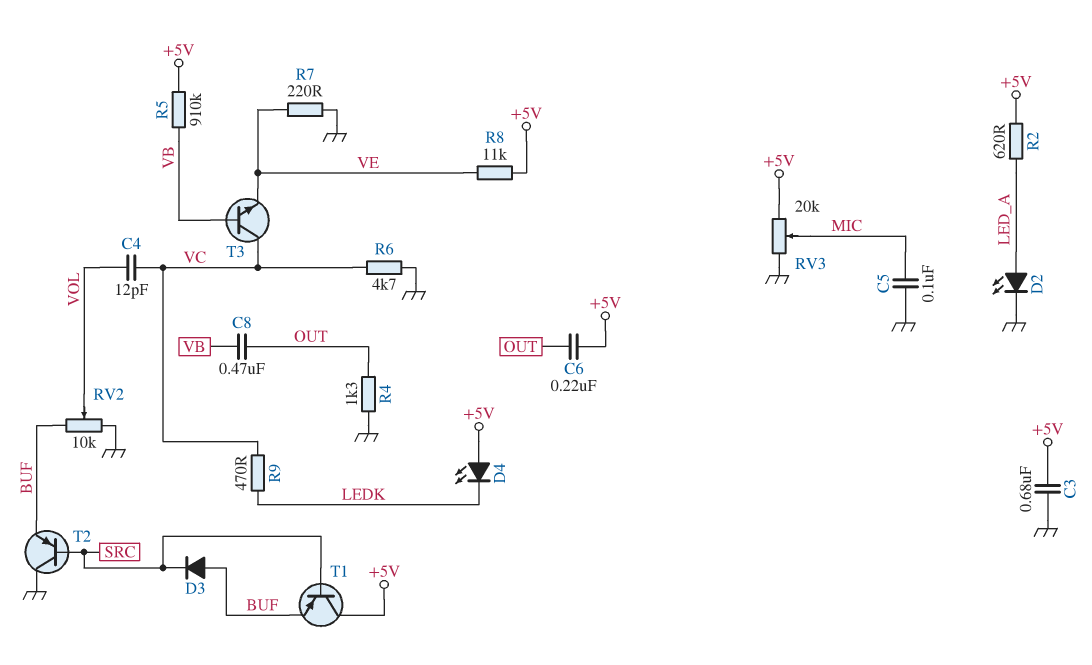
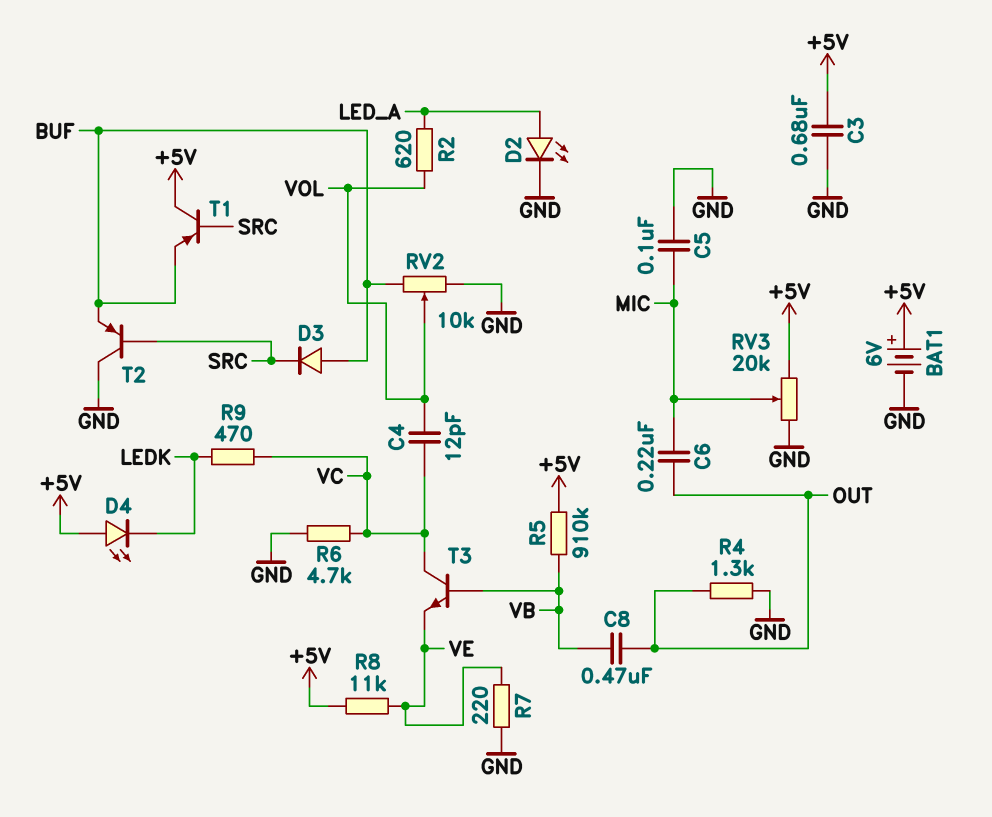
BAT1: none -> 6V (plus +5V, minus GND)
C6: 220nF (+5V, OUT) -> 220nF (MIC, OUT)
R2: 620 (+5V, LED_A) -> 620 (LED_A, VOL)

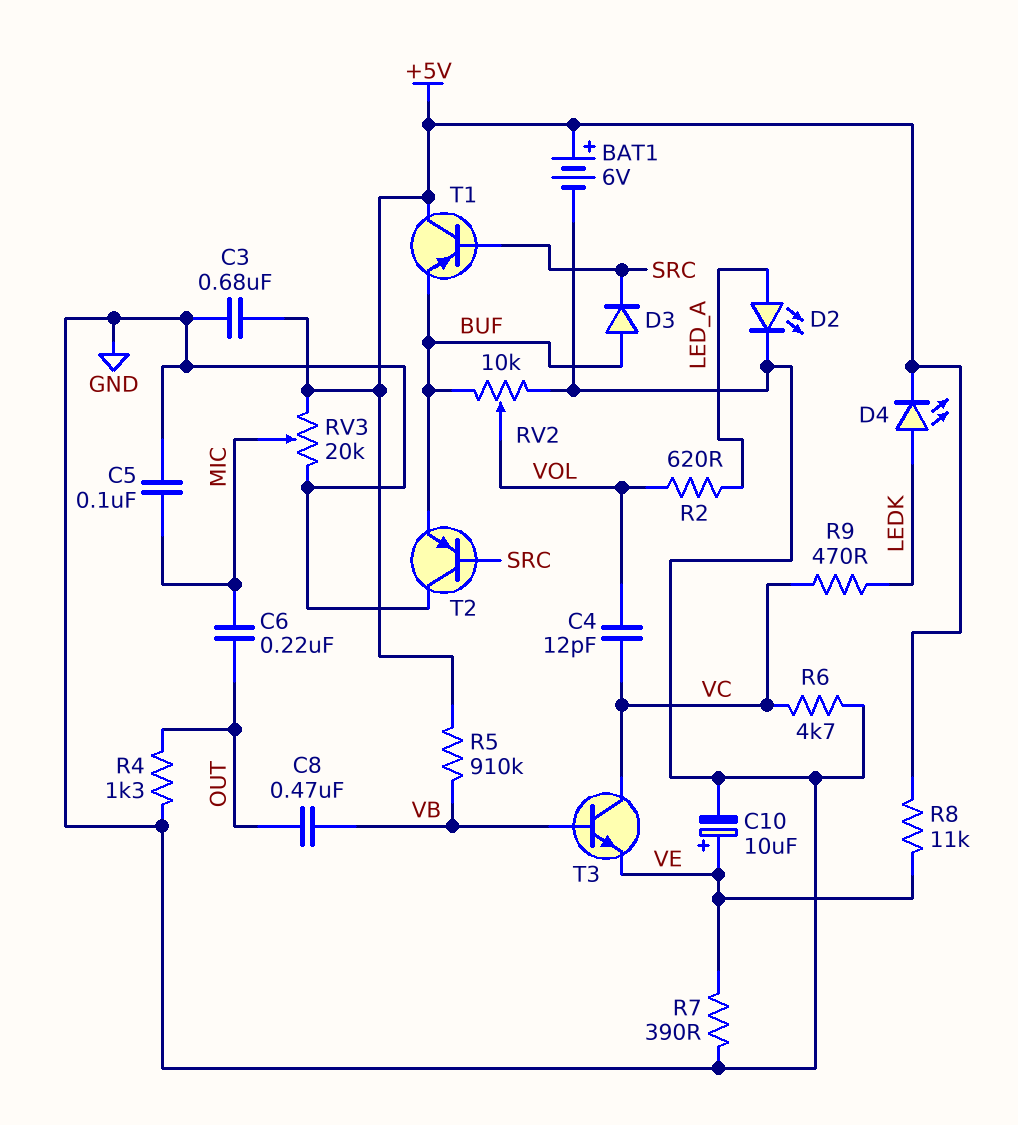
C10: none -> 10uF (plus VE, minus GND)
D4: LED (A +5V, K LEDK) -> LED (A LEDK, K +5V)
R7: 220 (GND, VE) -> 390 (GND, VE)

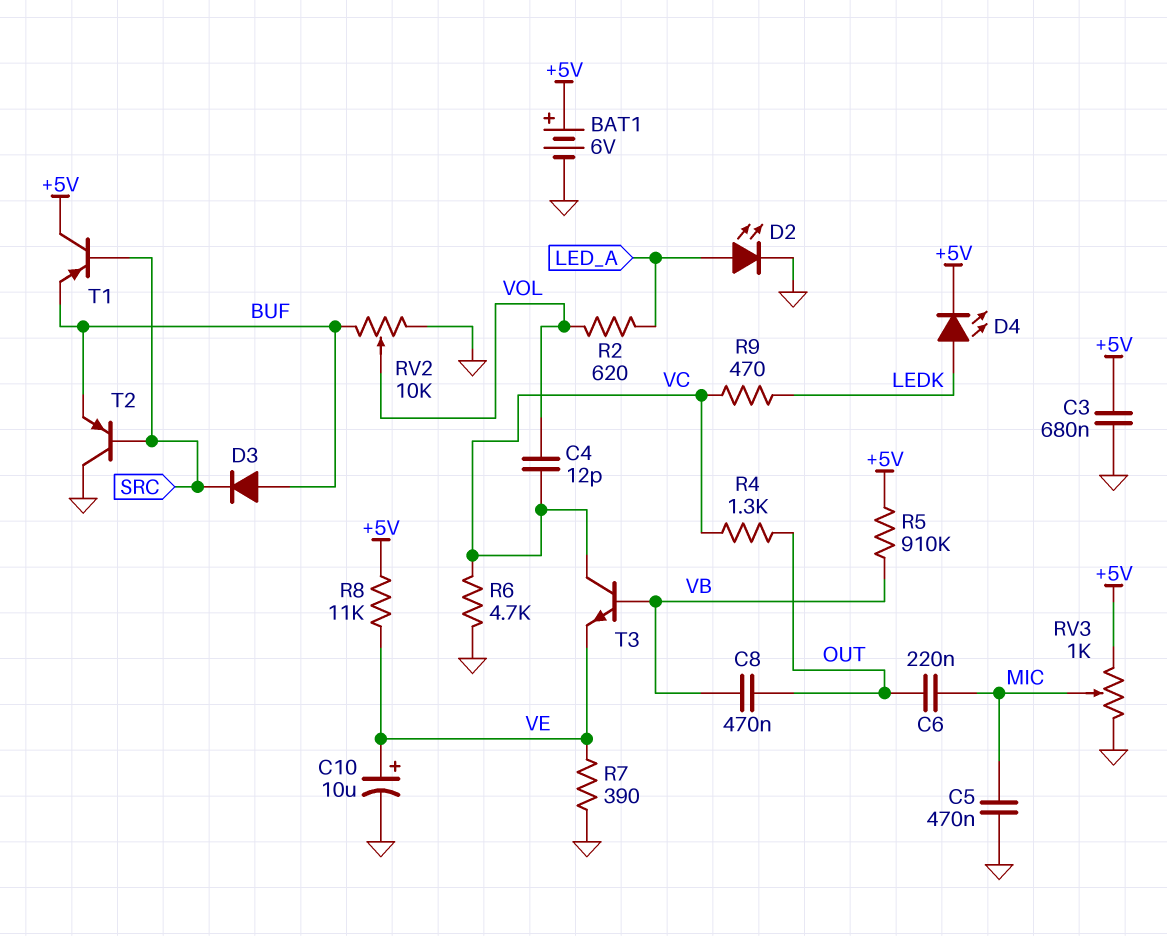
C5: 100nF (GND, MIC) -> 470nF (GND, MIC)
R4: 1.3k (GND, OUT) -> 1.3k (OUT, VC)
RV3: 20k (+5V, GND, wiper MIC) -> 1k (+5V, GND, wiper MIC)

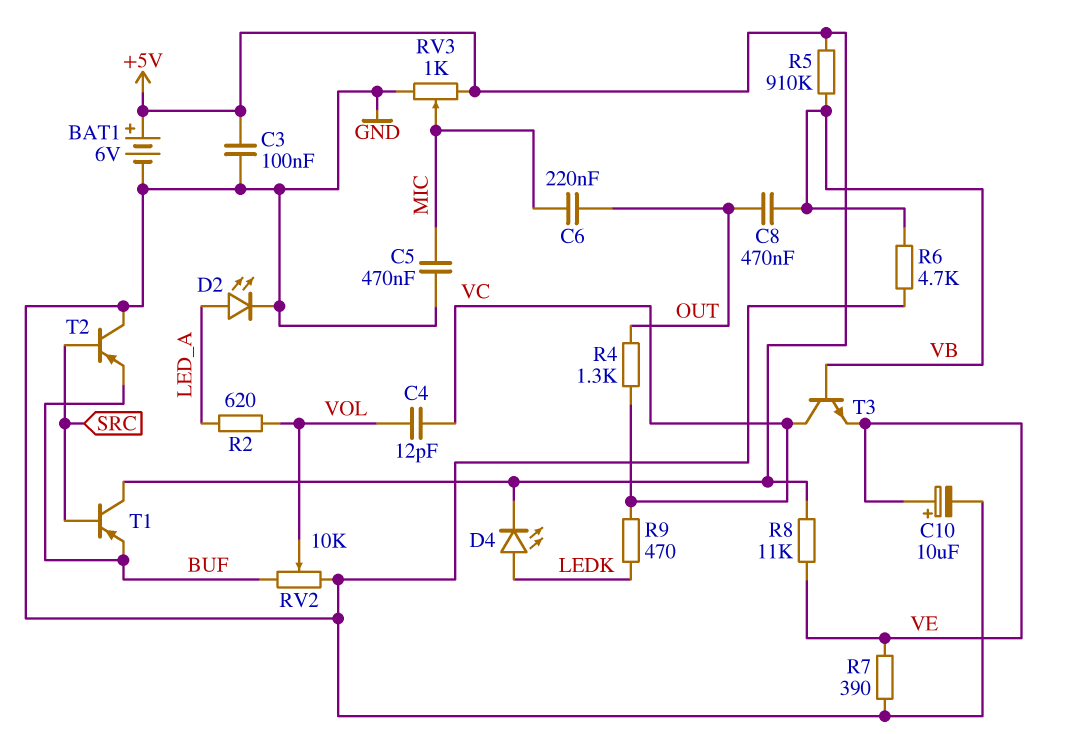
C3: 680nF (+5V, GND) -> 100nF (+5V, GND)
D3: diode (A BUF, K SRC) -> none
R6: 4.7k (GND, VC) -> 4.7k (GND, VB)

